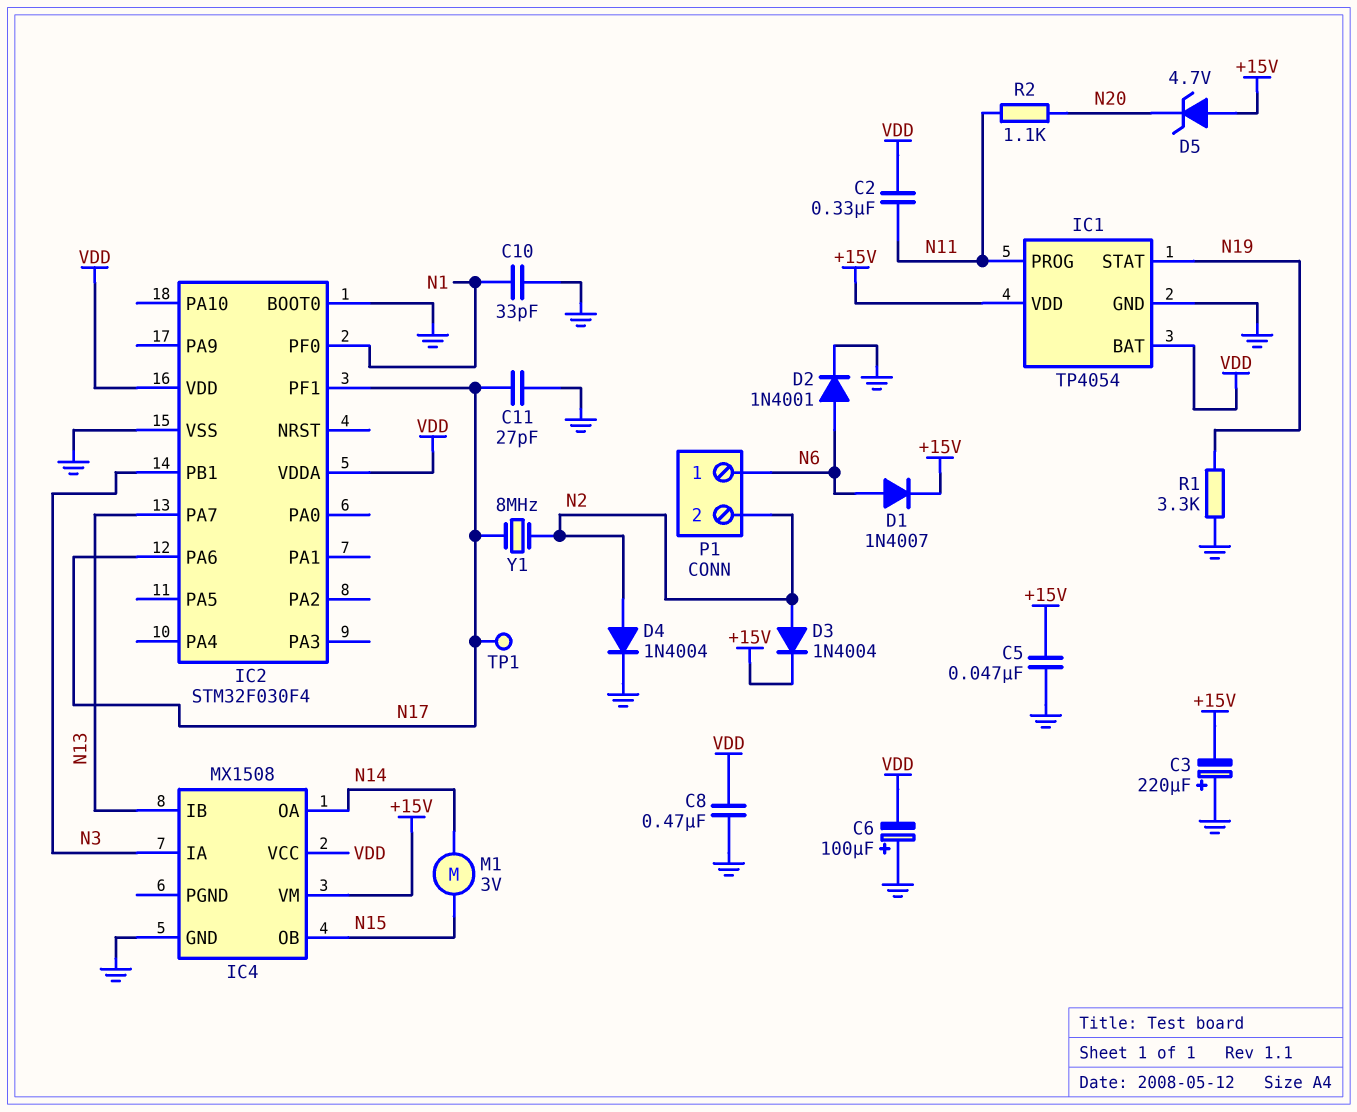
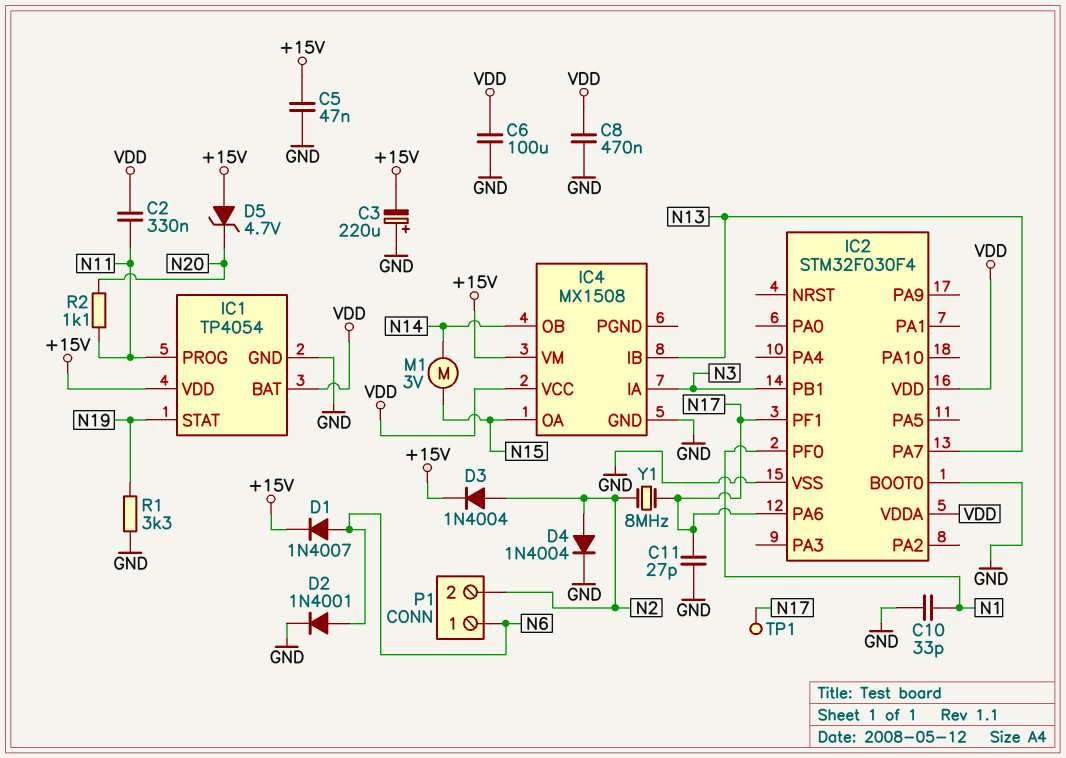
C6: 100uF (plus GND, minus VDD) -> 100uF (GND, VDD)
IC4 pin OA: N14 -> N15
IC4 pin OB: N15 -> N14

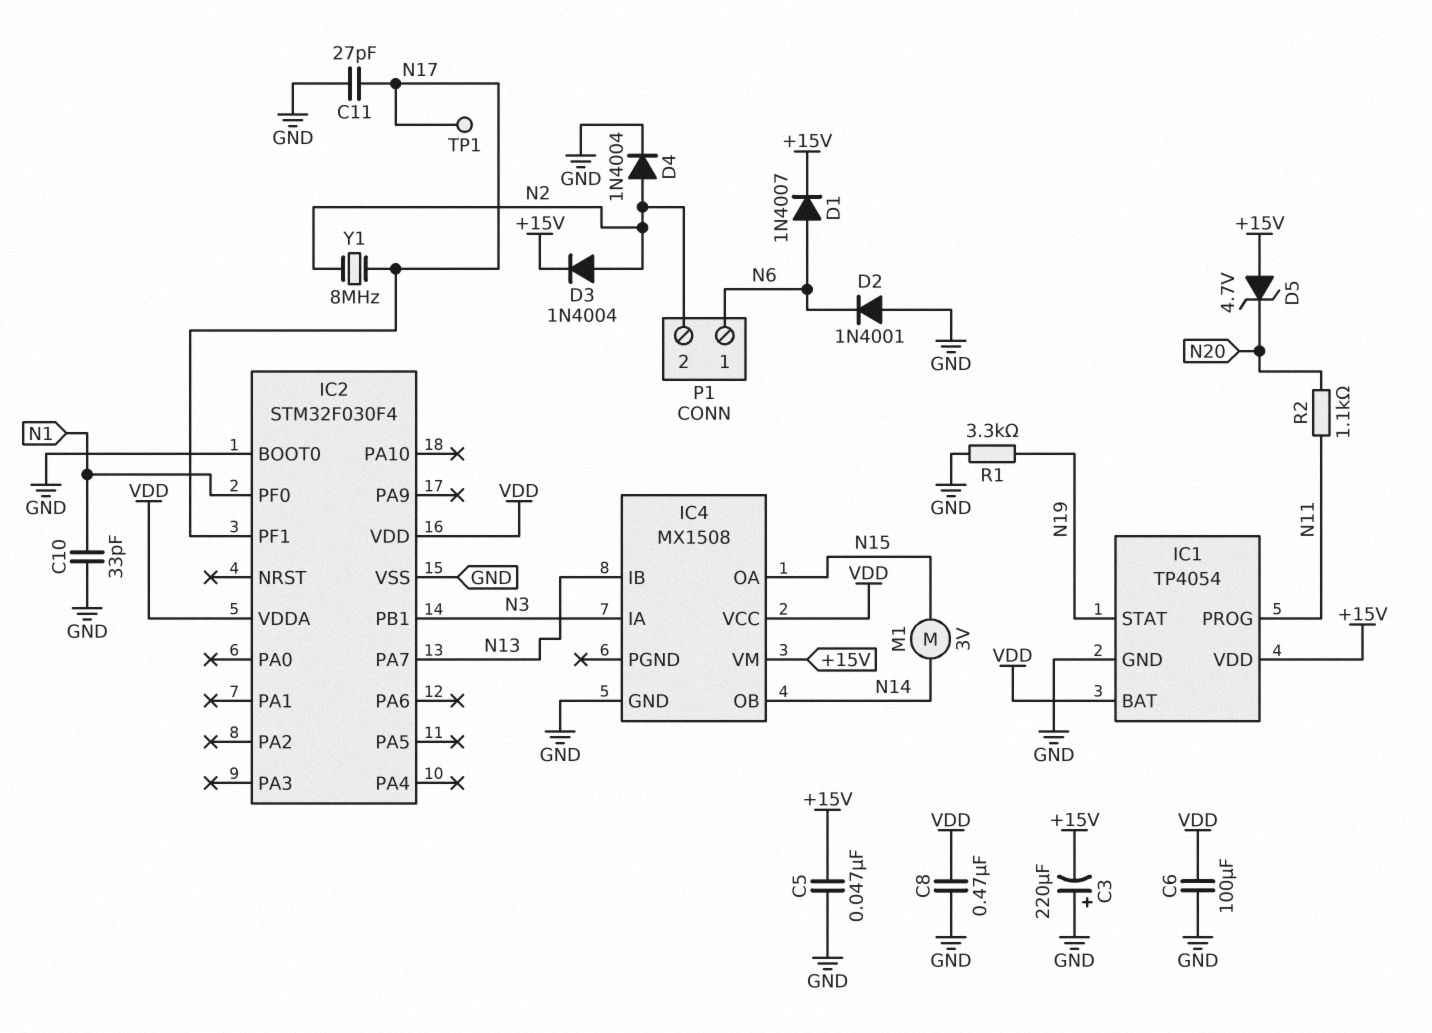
C2: 330nF (N11, VDD) -> none
D2: diode 1N4001 (A N6, K GND) -> diode 1N4001 (A GND, K N6)
IC2 pin PA6: N17 -> none

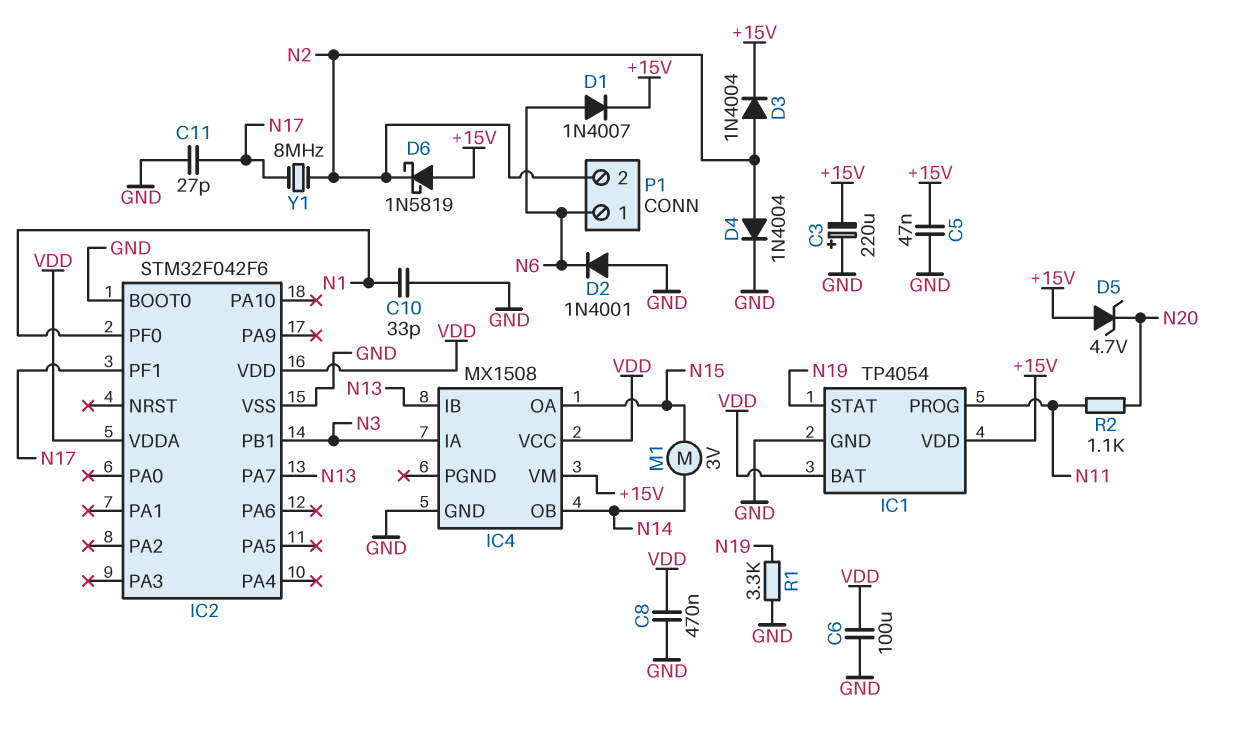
D6: none -> schottky 1N5819 (A +15V, K N2)
IC2: STM32F030F4 -> STM32F042F6
TP1: test point (N17) -> none

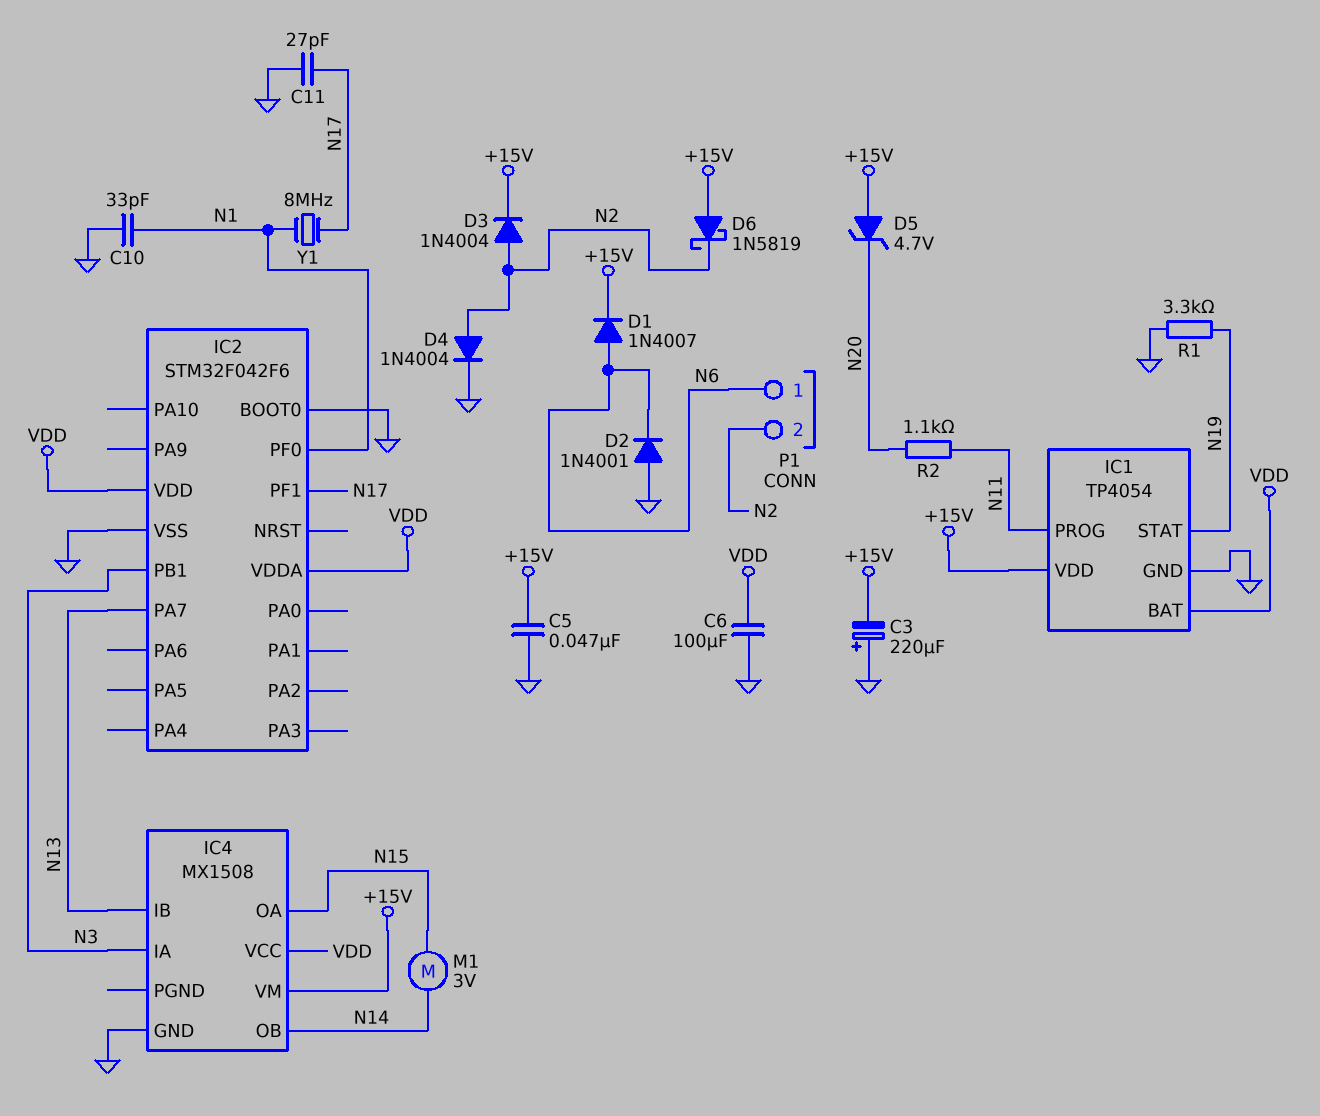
C8: 470nF (GND, VDD) -> none
Y1: 8MHz (N2, N17) -> 8MHz (N1, N17)

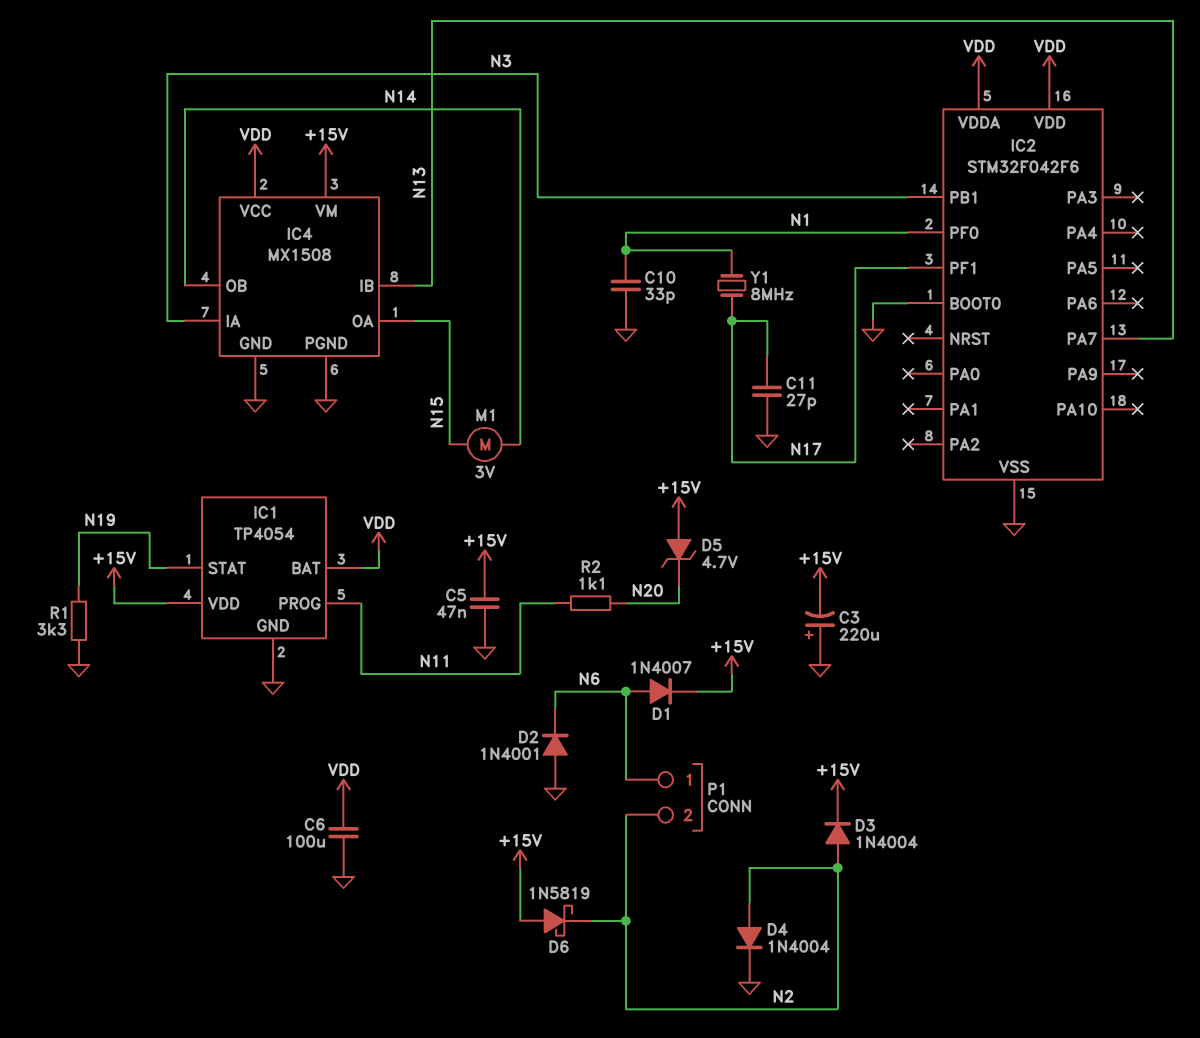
IC4 pin PGND: none -> GND

